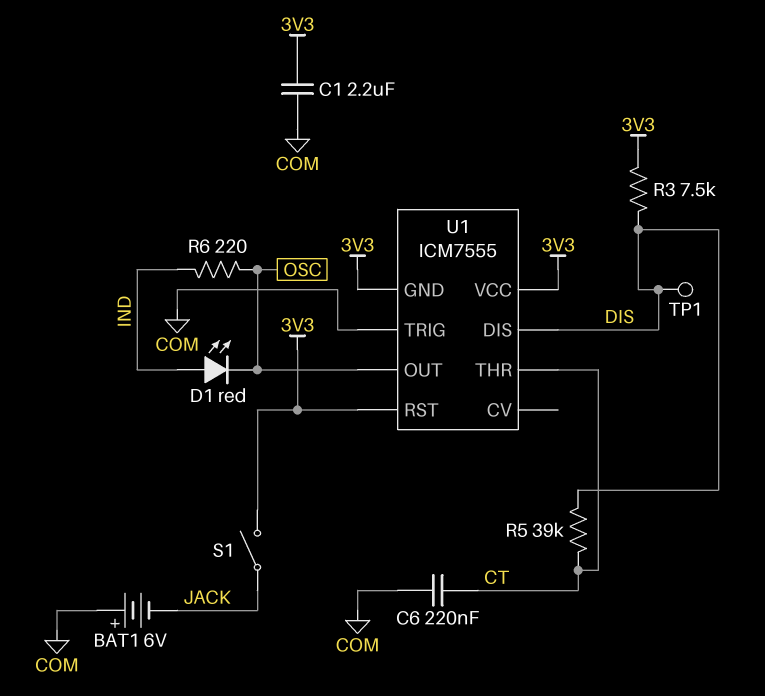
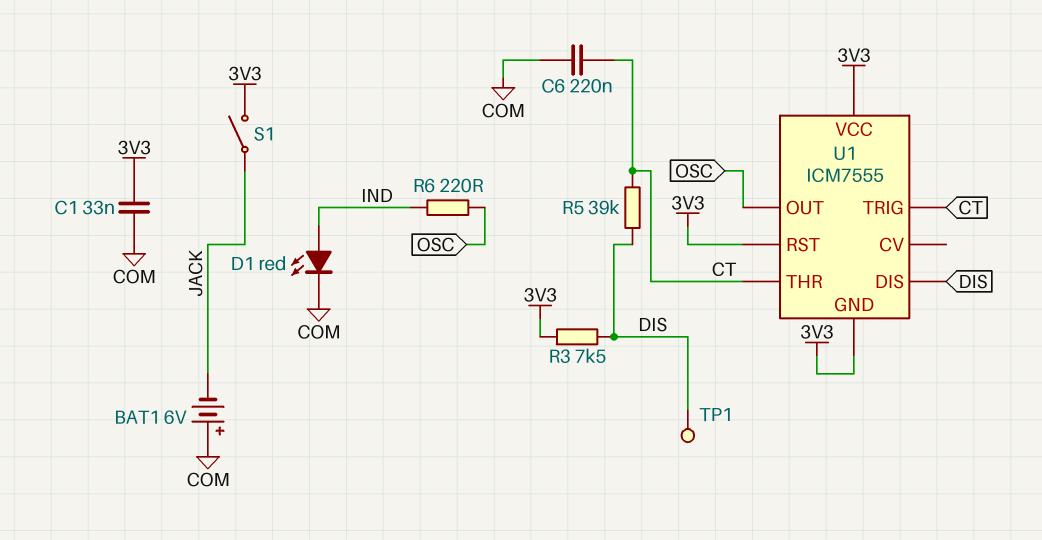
C1: 2.2uF (3V3, COM) -> 33nF (3V3, COM)
D1: LED red (A IND, K OSC) -> LED red (A IND, K COM)
U1 pin TRIG: COM -> CT

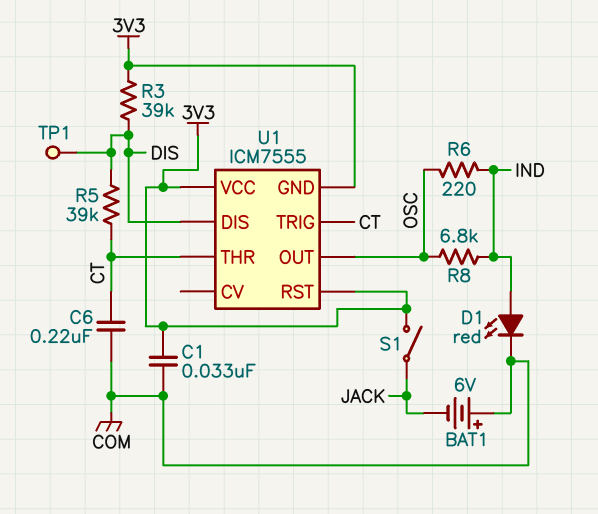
R3: 7.5k (3V3, DIS) -> 39k (3V3, DIS)
R8: none -> 6.8k (IND, OSC)

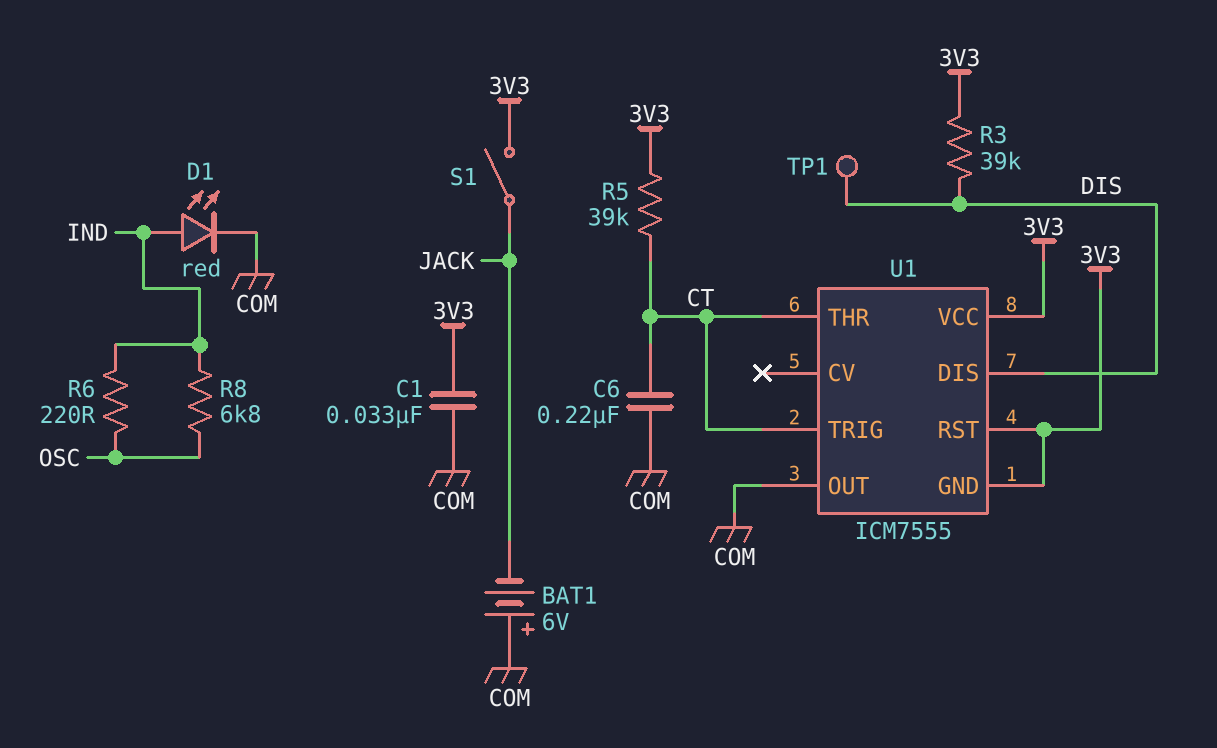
R5: 39k (CT, DIS) -> 39k (3V3, CT)
U1 pin OUT: OSC -> COM

